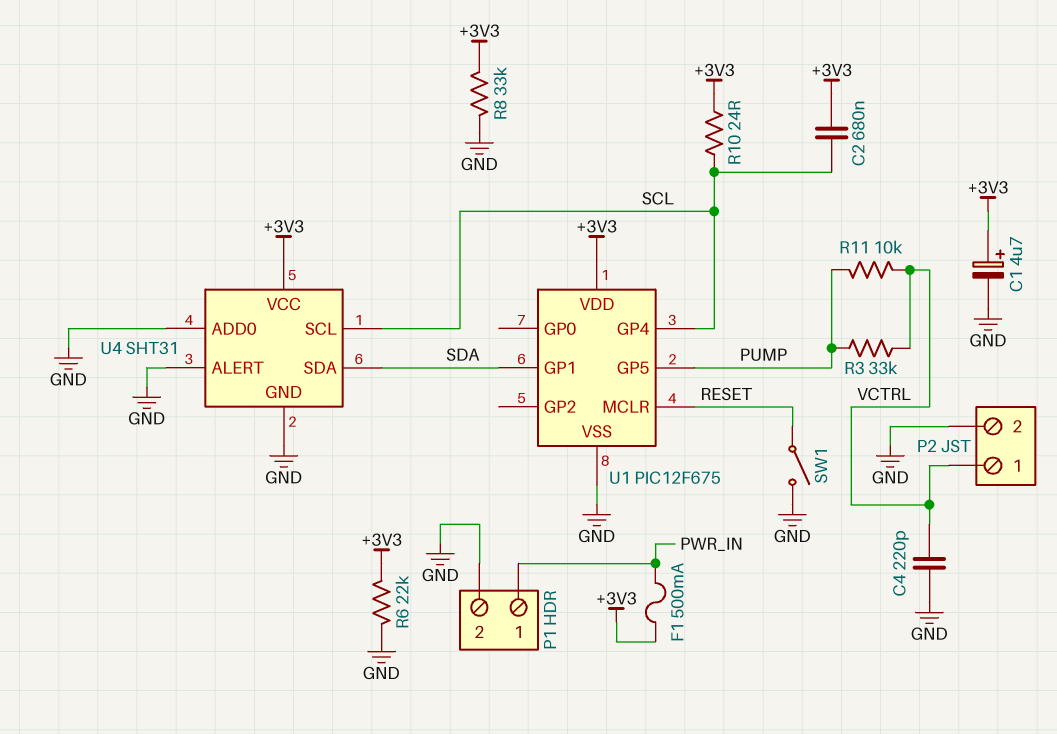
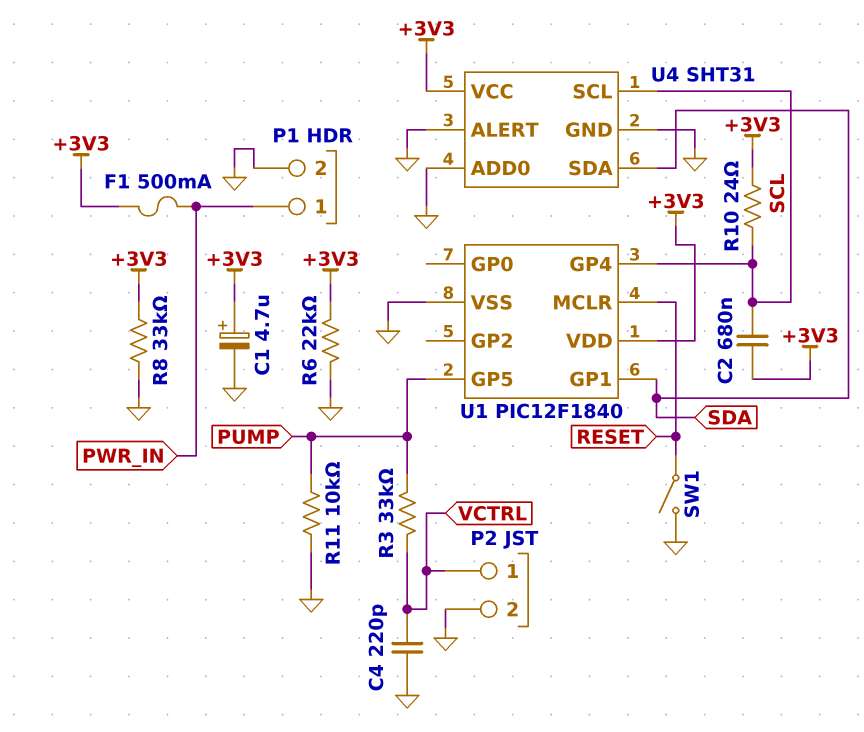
R11: 10k (PUMP, VCTRL) -> 10k (GND, PUMP)
U1: PIC12F675 -> PIC12F1840

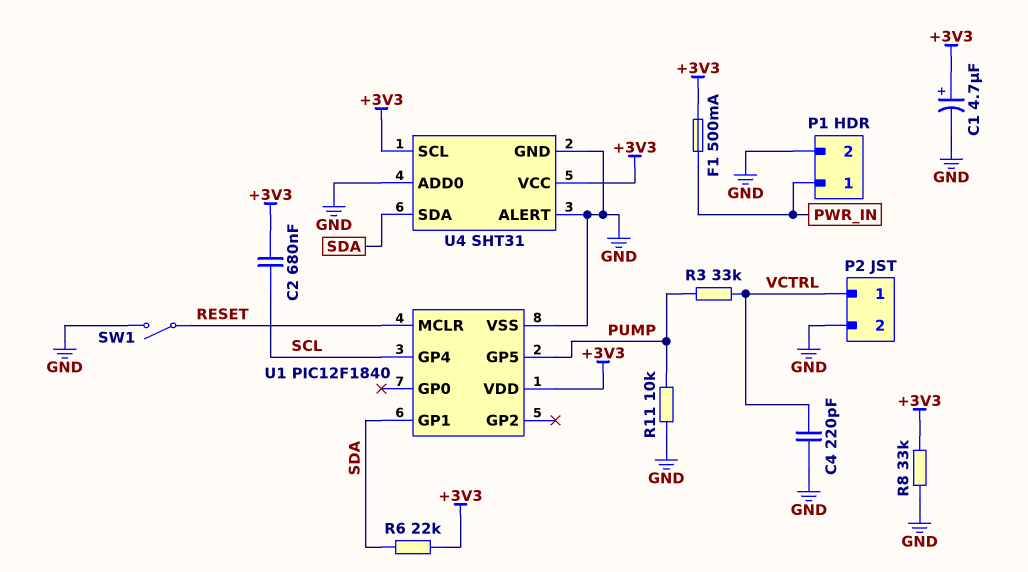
R6: 22k (+3V3, GND) -> 22k (+3V3, SDA)
R10: 24 (+3V3, SCL) -> none
U4 pin SCL: SCL -> +3V3

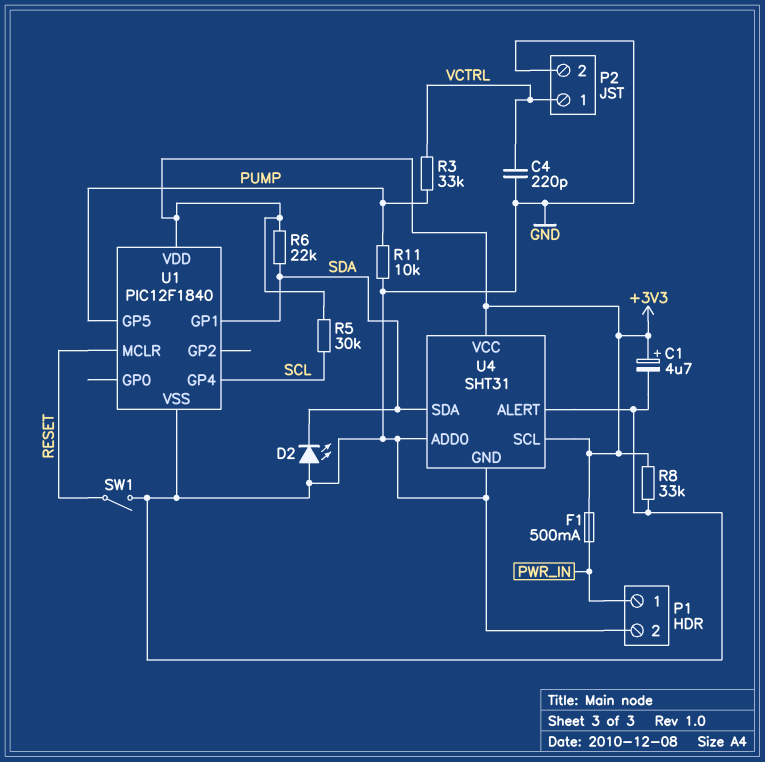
C2: 680nF (+3V3, SCL) -> none
D2: none -> LED (A GND, K SDA)
R5: none -> 30k (+3V3, SCL)

